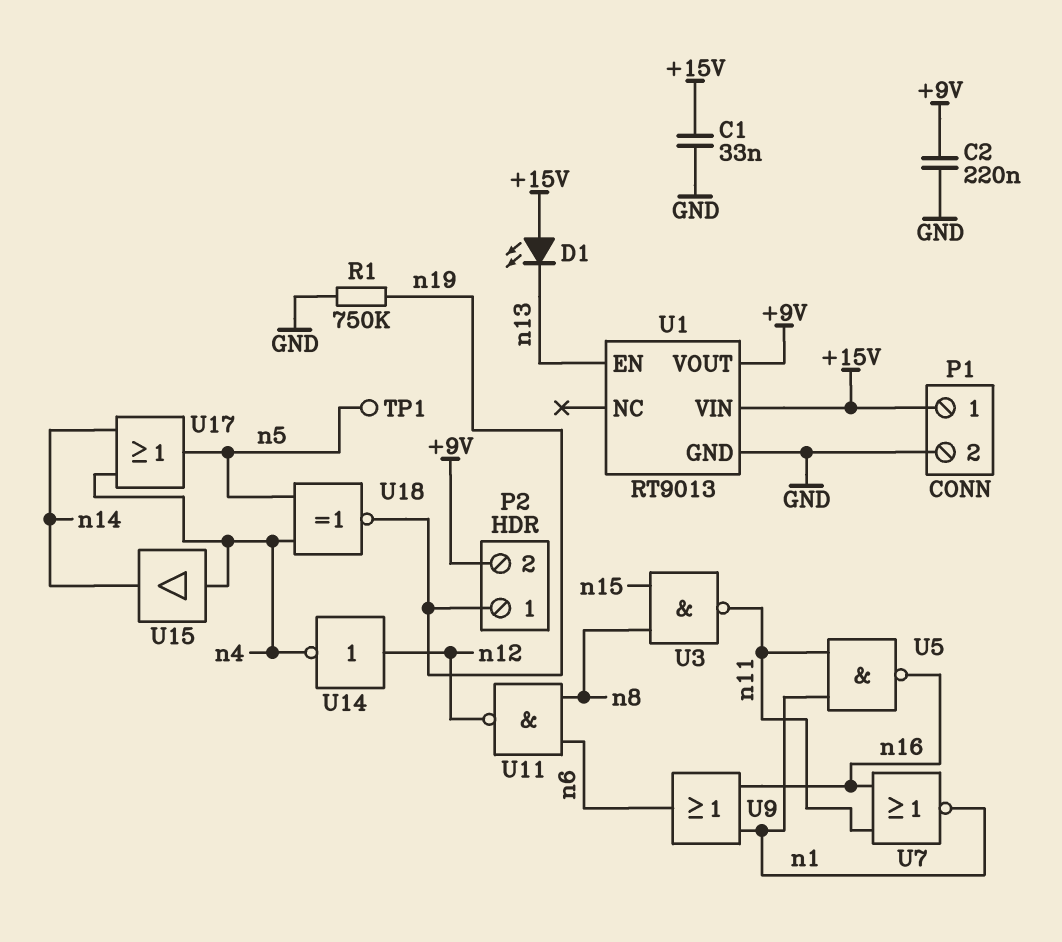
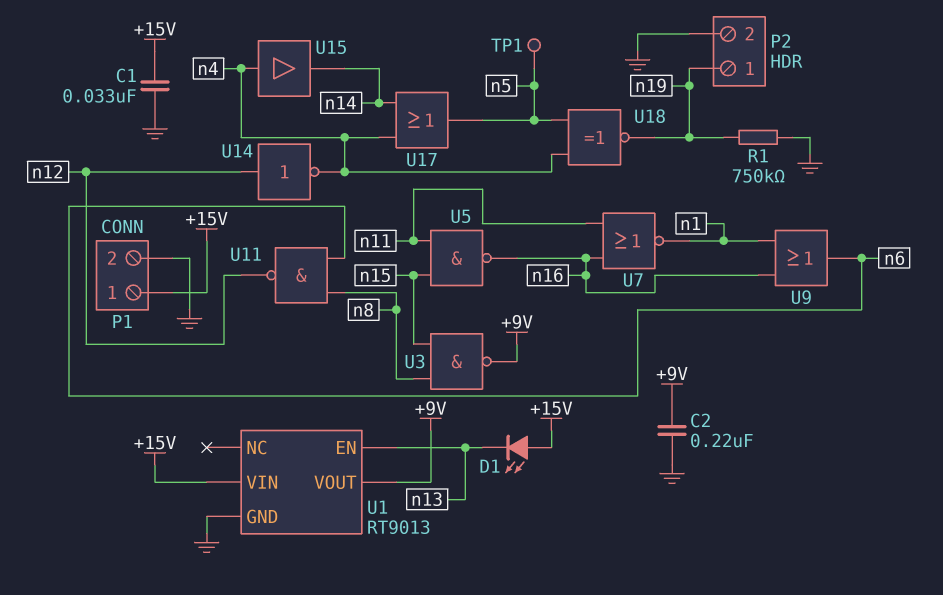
P2 pin 2: +9V -> GND
U3: NAND (in n8, in n15, out n11) -> NAND (in n8, in n15, out +9V)
U5: NAND (in n1, in n11, out n16) -> NAND (in n11, in n15, out n16)

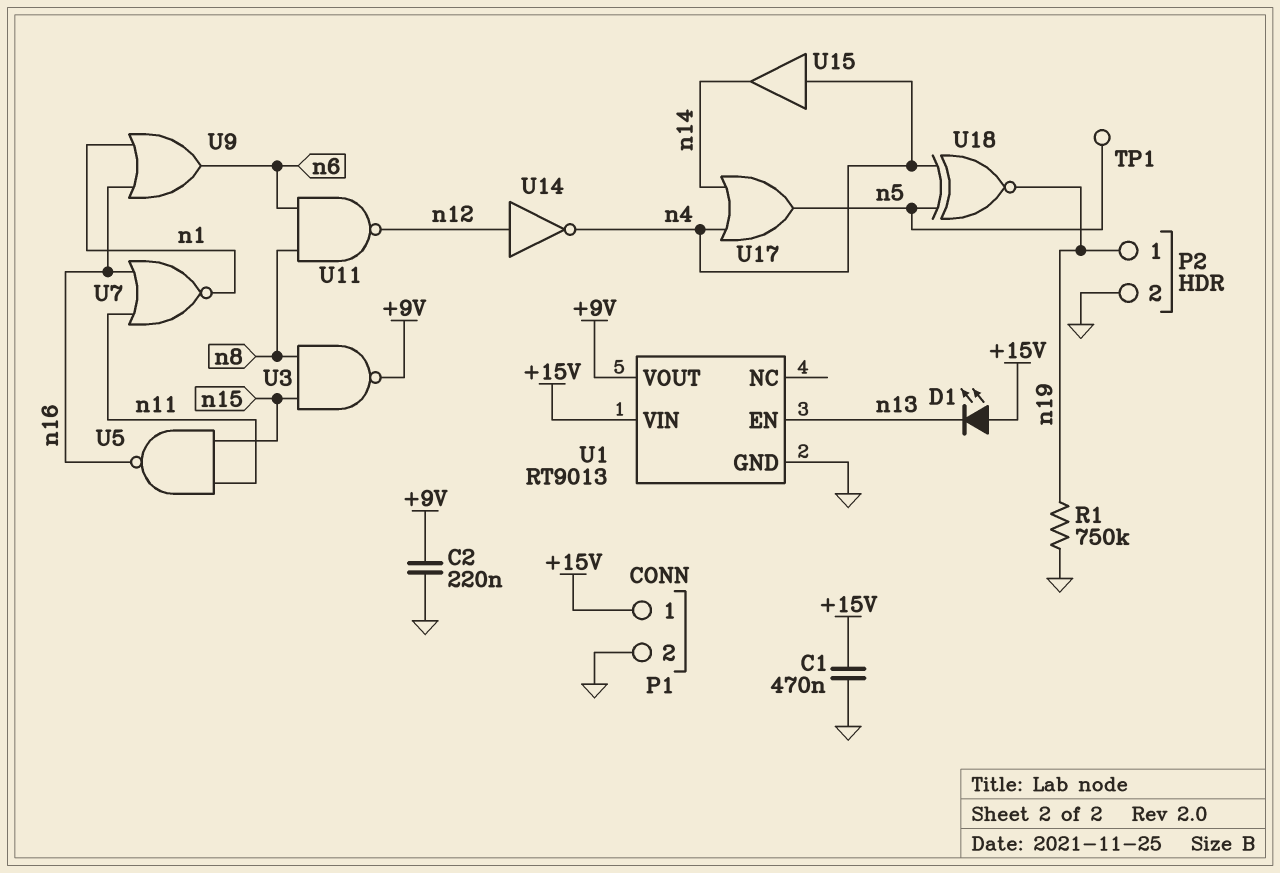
C1: 33nF (+15V, GND) -> 470nF (+15V, GND)

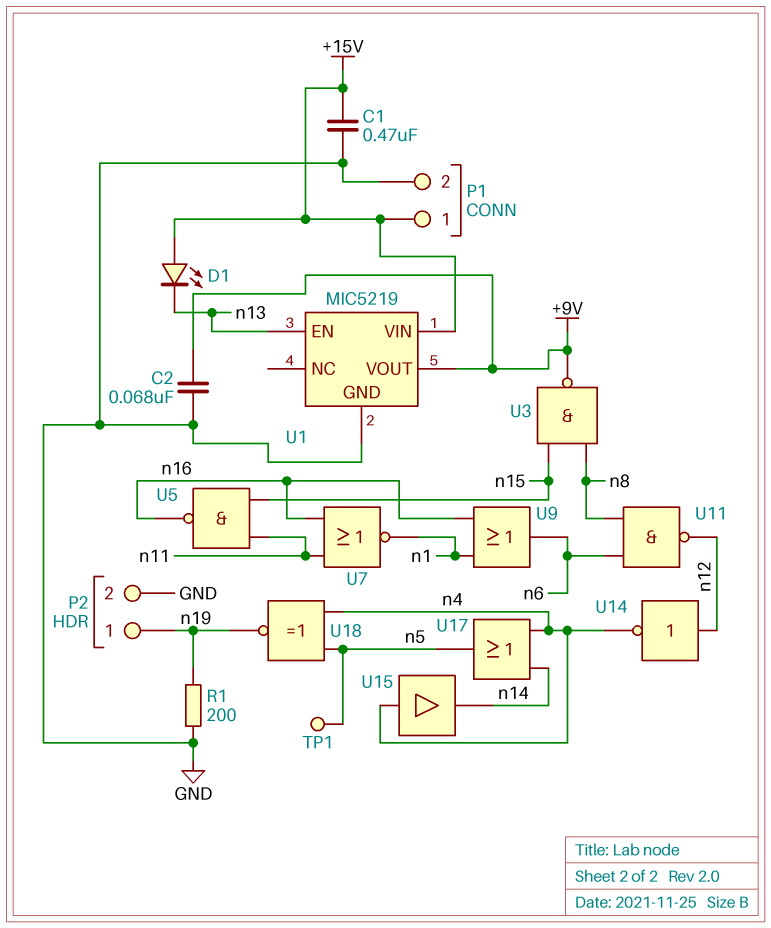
C2: 220nF (+9V, GND) -> 68nF (+9V, GND)
R1: 750k (GND, n19) -> 200 (GND, n19)
U1: RT9013 -> MIC5219

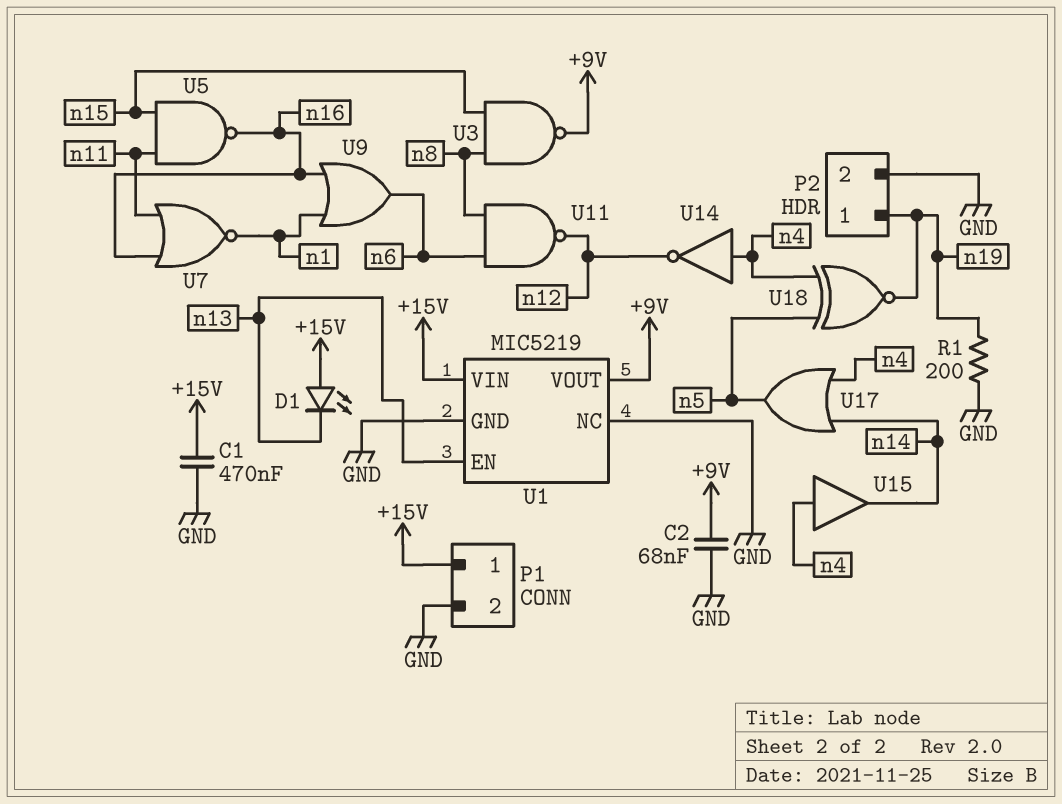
TP1: test point (n5) -> none
U1 pin NC: none -> GND
U14: NOT (in n12, out n4) -> NOT (in n4, out n12)

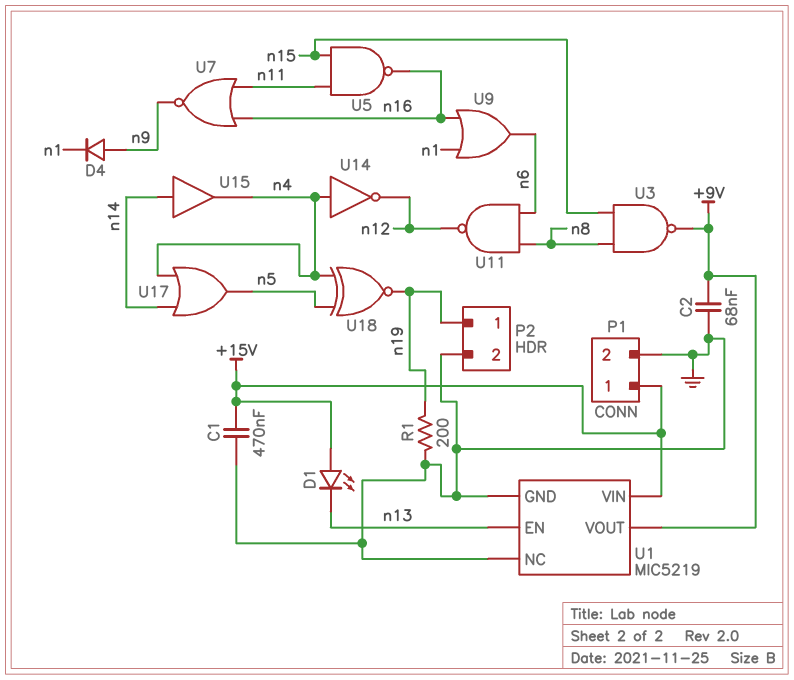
D4: none -> diode (A n9, K n1)
U7: NOR (in n11, in n16, out n1) -> NOR (in n11, in n16, out n9)
U15: buffer (in n4, out n14) -> buffer (in n14, out n4)

